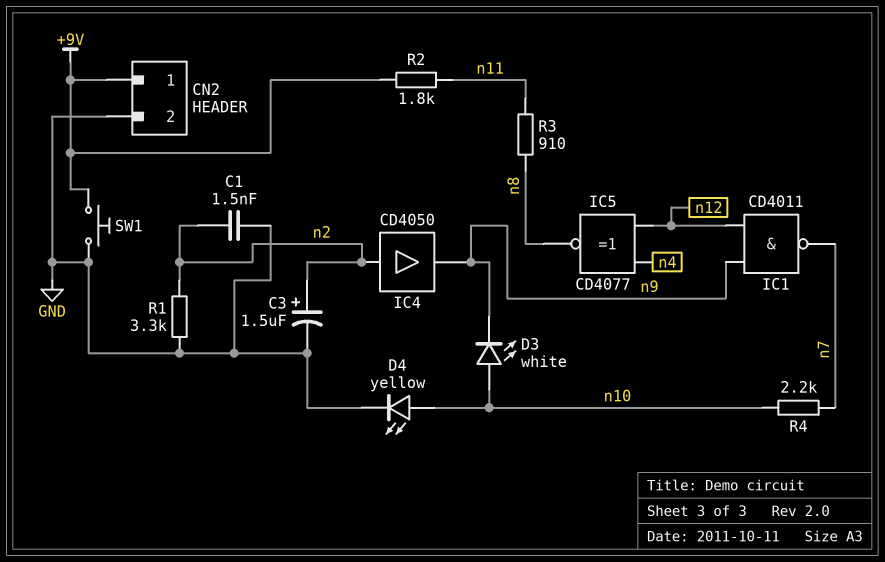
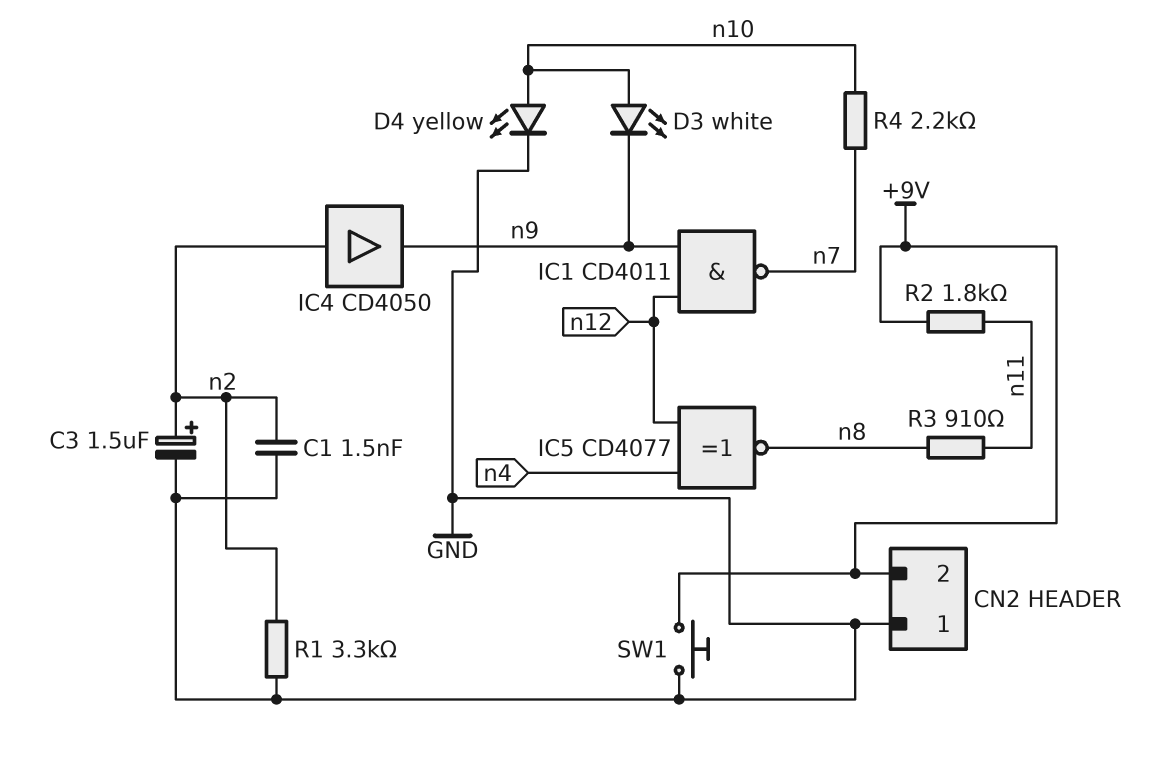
CN2 pin 1: +9V -> GND
CN2 pin 2: GND -> +9V

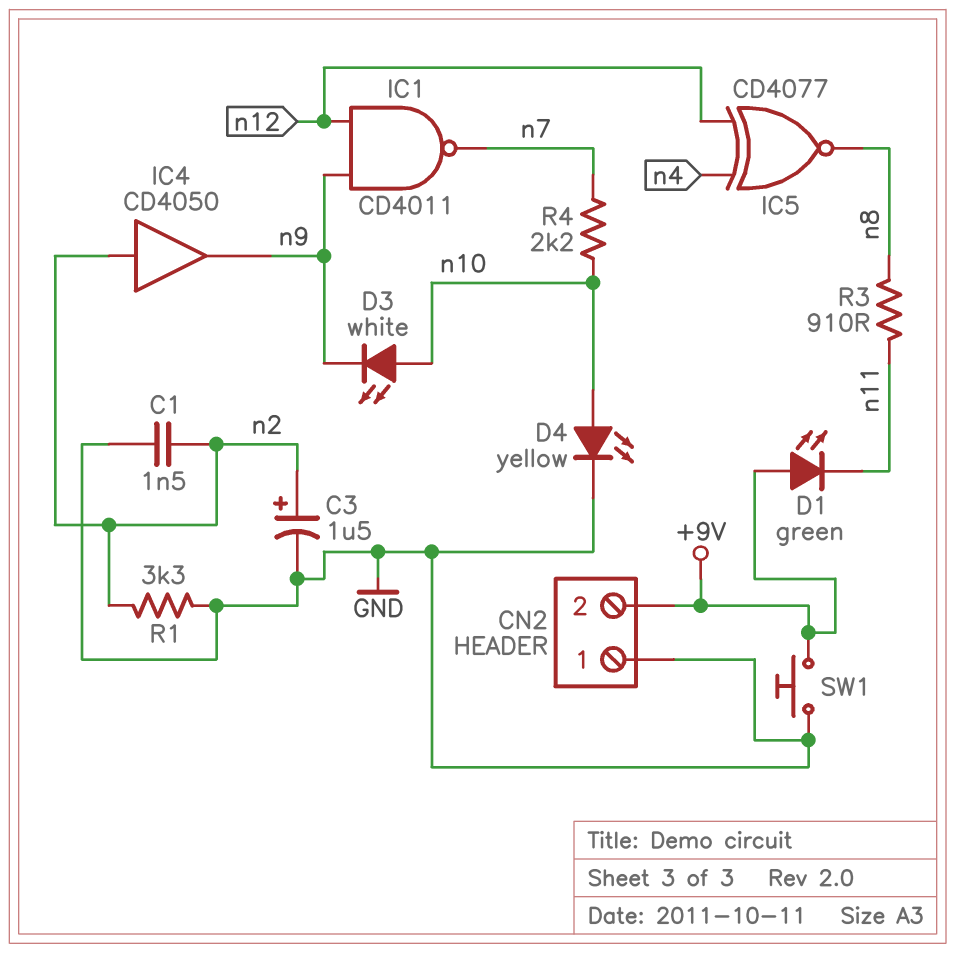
D1: none -> LED green (A +9V, K n11)
R2: 1.8k (+9V, n11) -> none

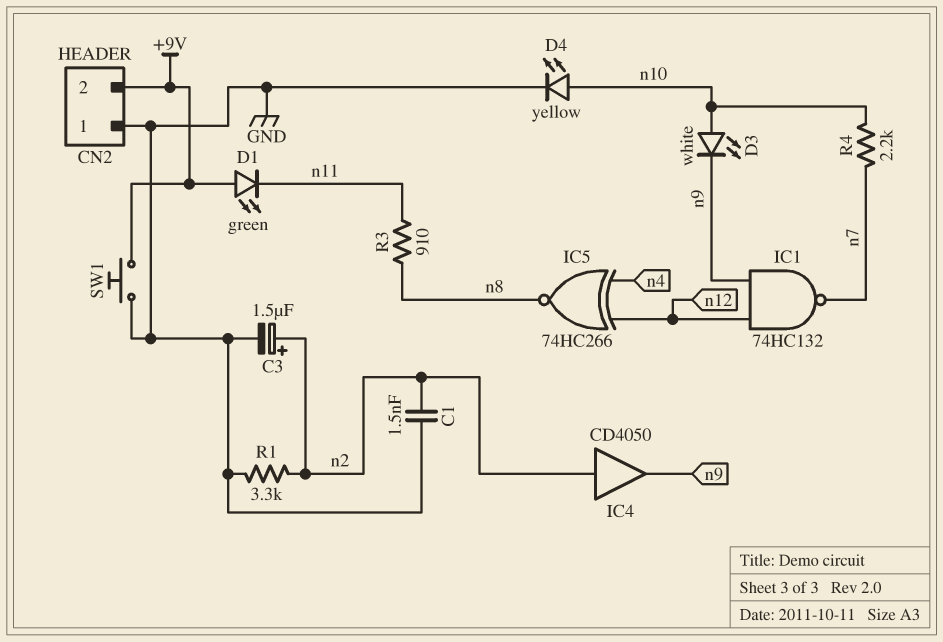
IC1: NAND CD4011 (in n9, in n12, out n7) -> NAND 74HC132 (in n9, in n12, out n7)
IC5: XNOR CD4077 (in n4, in n12, out n8) -> XNOR 74HC266 (in n4, in n12, out n8)

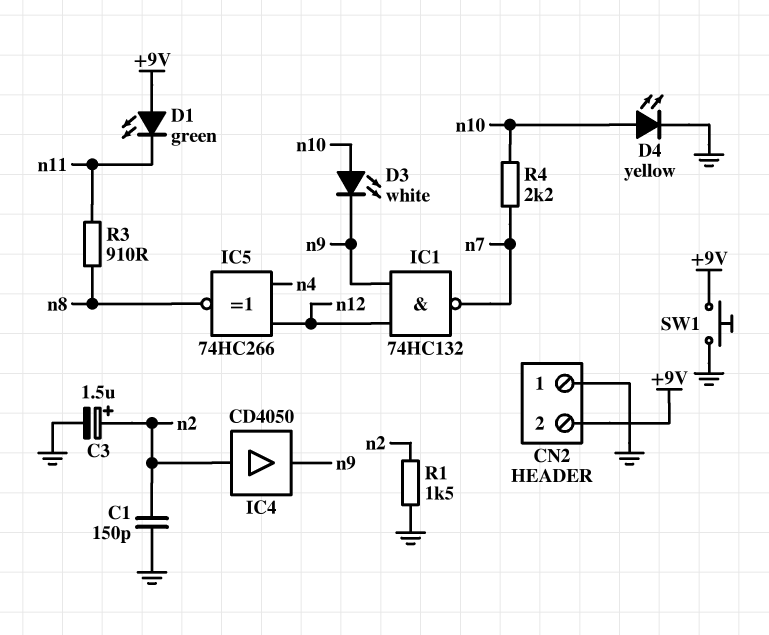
C1: 1.5nF (GND, n2) -> 150pF (GND, n2)
R1: 3.3k (GND, n2) -> 1.5k (GND, n2)

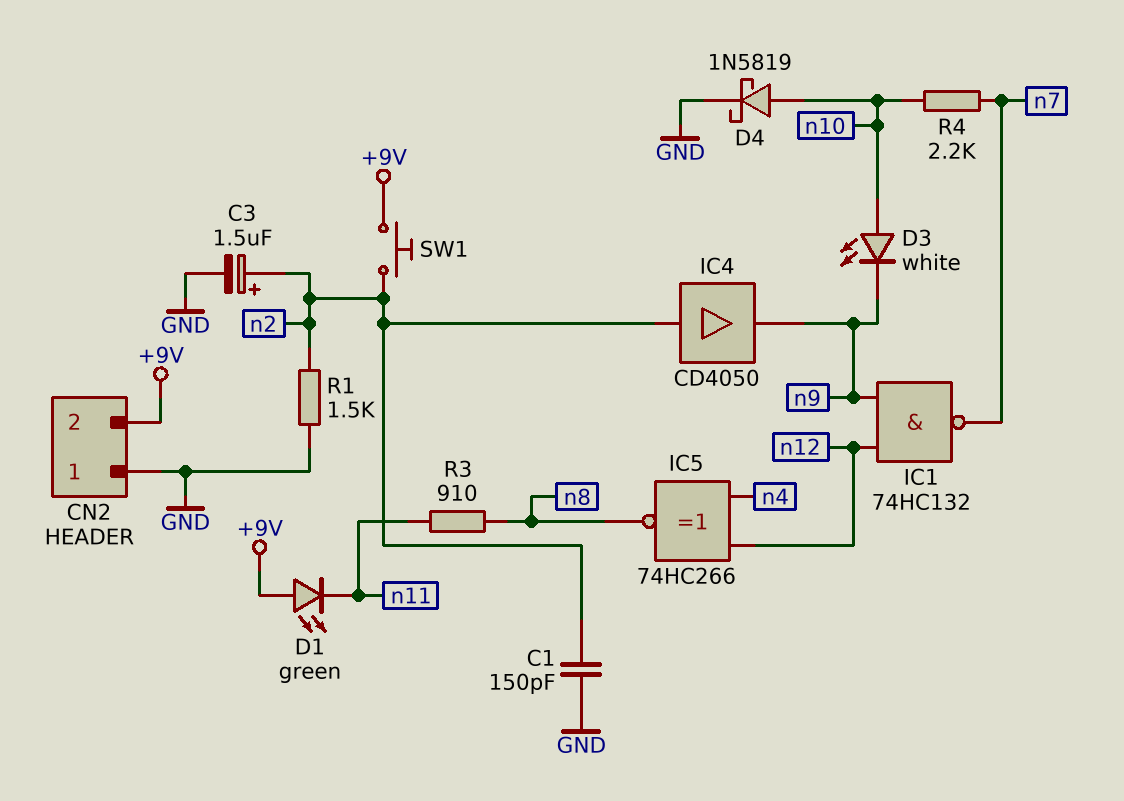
D4: LED yellow (A n10, K GND) -> schottky 1N5819 (A n10, K GND)
SW1: button (+9V, GND) -> button (+9V, n2)

